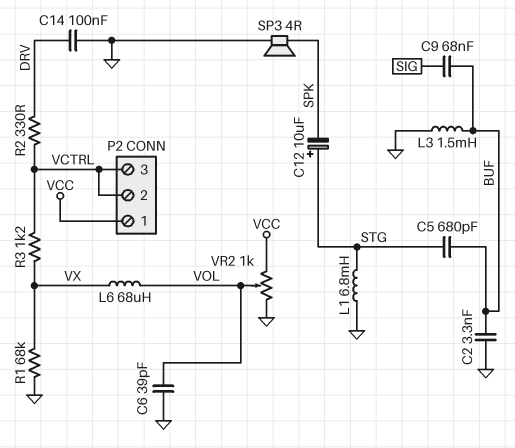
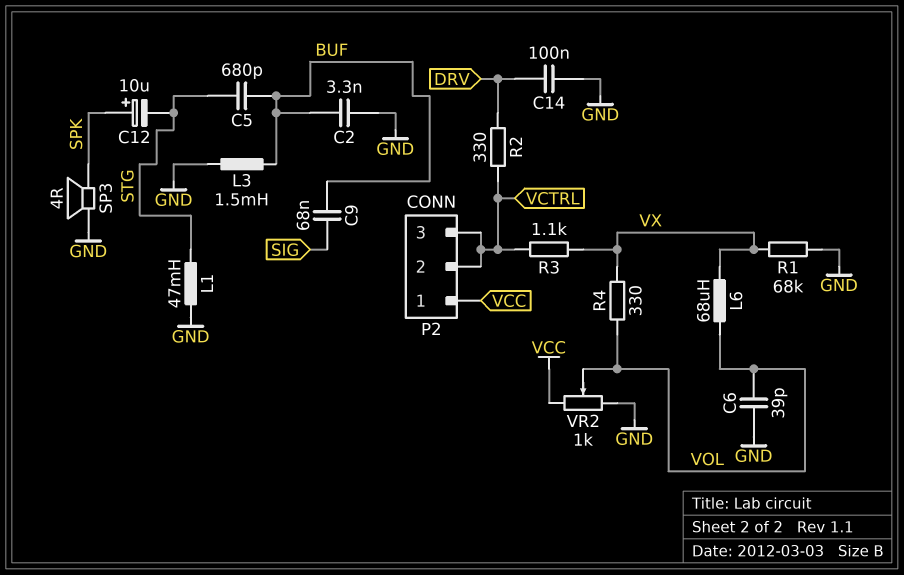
C12: 10uF (plus STG, minus SPK) -> 10uF (plus SPK, minus STG)
L1: 6.8mH (GND, STG) -> 47mH (GND, STG)
R3: 1.2k (VCTRL, VX) -> 1.1k (VCTRL, VX)
R4: none -> 330 (VOL, VX)

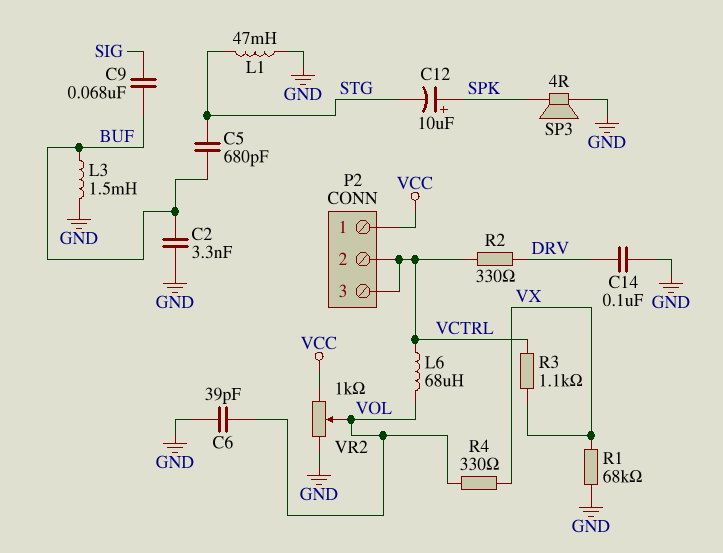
L6: 68uH (VOL, VX) -> 68uH (VCTRL, VOL)

